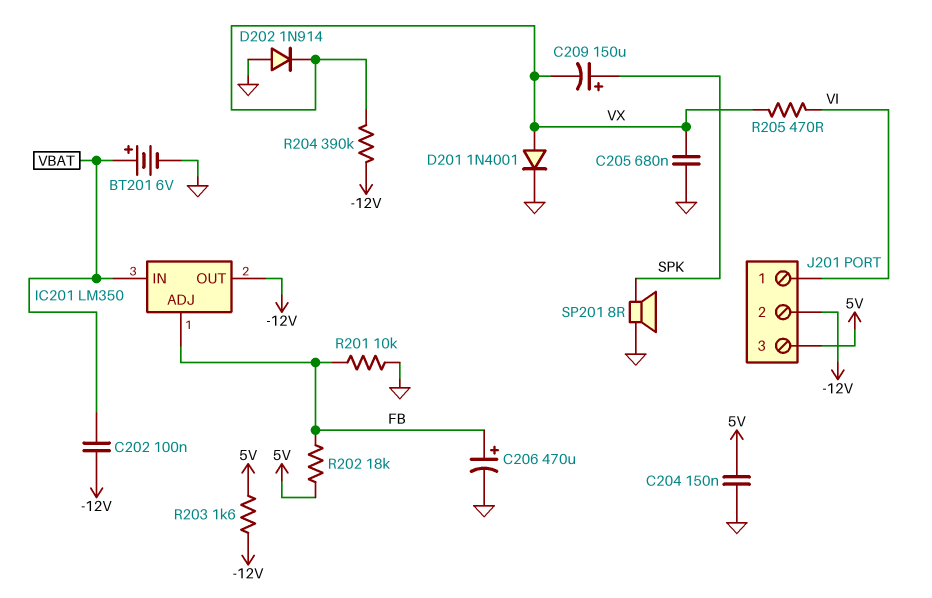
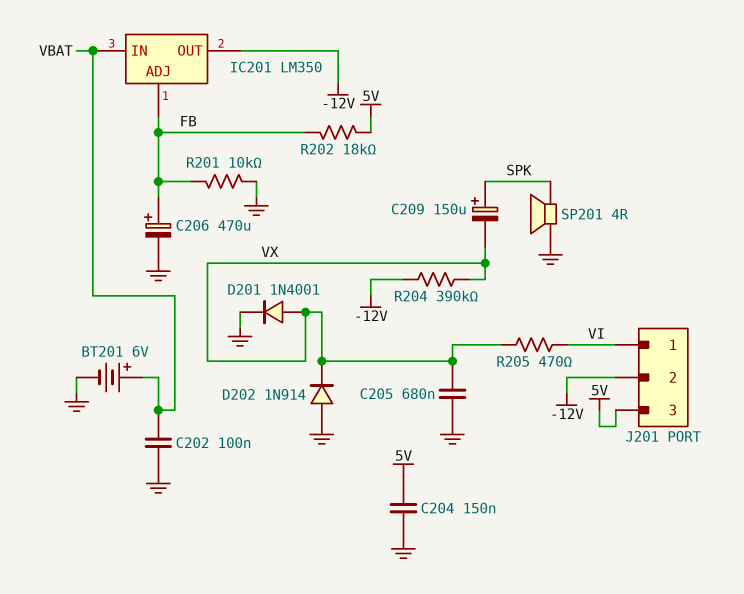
C202: 100nF (-12V, VBAT) -> 100nF (GND, VBAT)
R203: 1.6k (-12V, 5V) -> none
SP201: speaker 8R (GND, SPK) -> speaker 4R (GND, SPK)

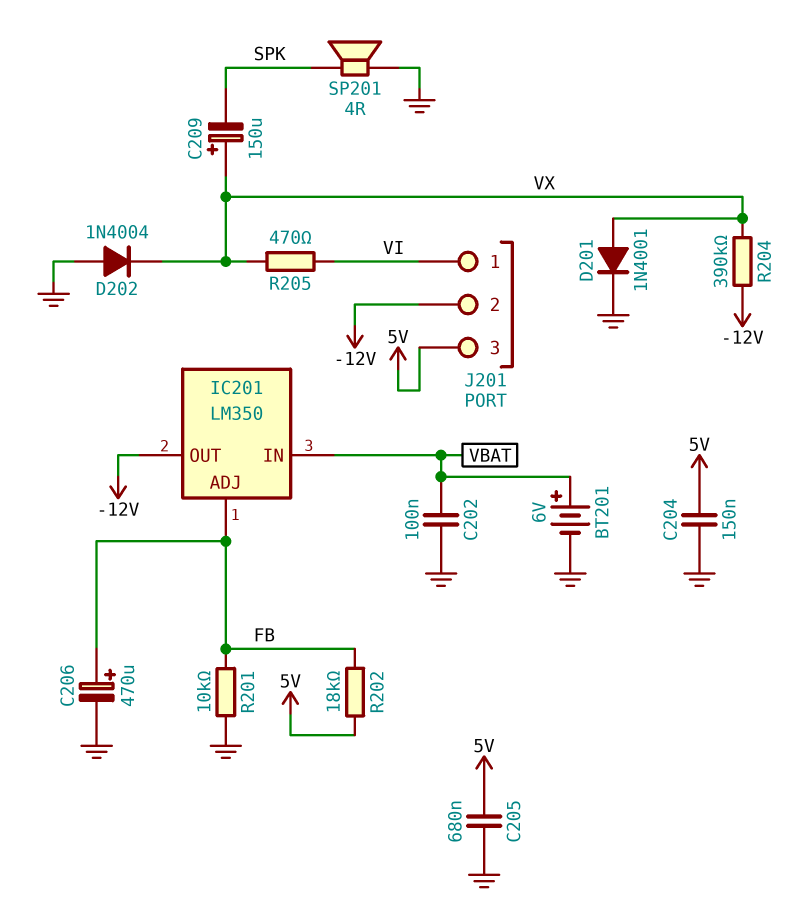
C205: 680nF (GND, VX) -> 680nF (5V, GND)
C209: 150uF (plus SPK, minus VX) -> 150uF (plus VX, minus SPK)
D202: diode 1N914 (A GND, K VX) -> diode 1N4004 (A GND, K VX)

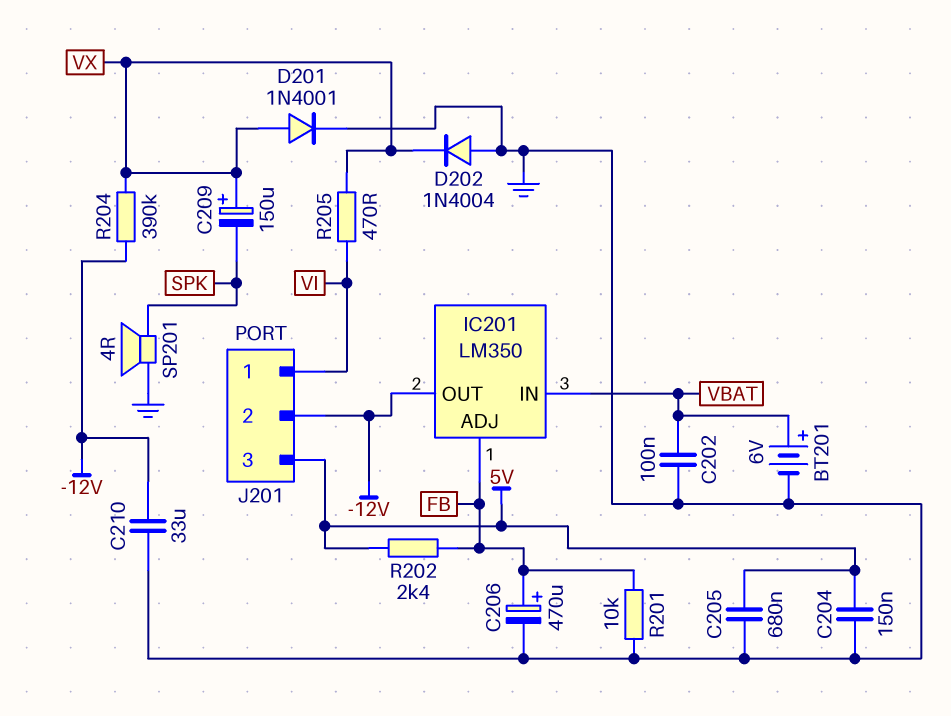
C210: none -> 33uF (-12V, GND)
R202: 18k (5V, FB) -> 2.4k (5V, FB)

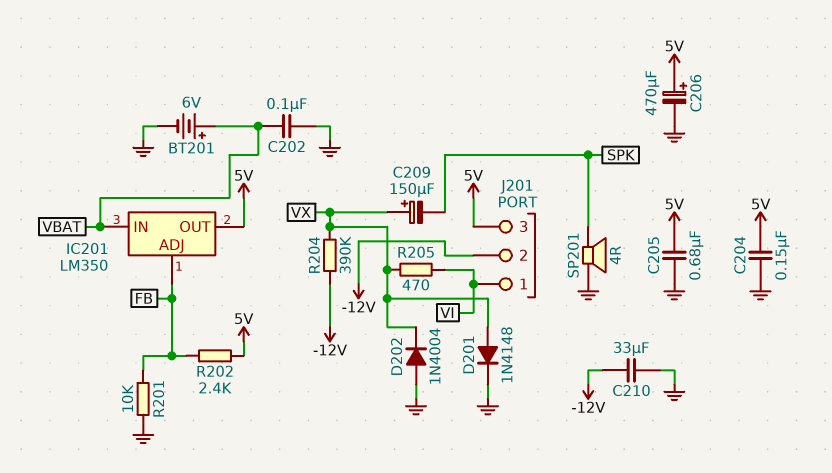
C206: 470uF (plus FB, minus GND) -> 470uF (plus 5V, minus GND)
D201: diode 1N4001 (A VX, K GND) -> diode 1N4148 (A VX, K GND)
IC201 pin OUT: -12V -> 5V

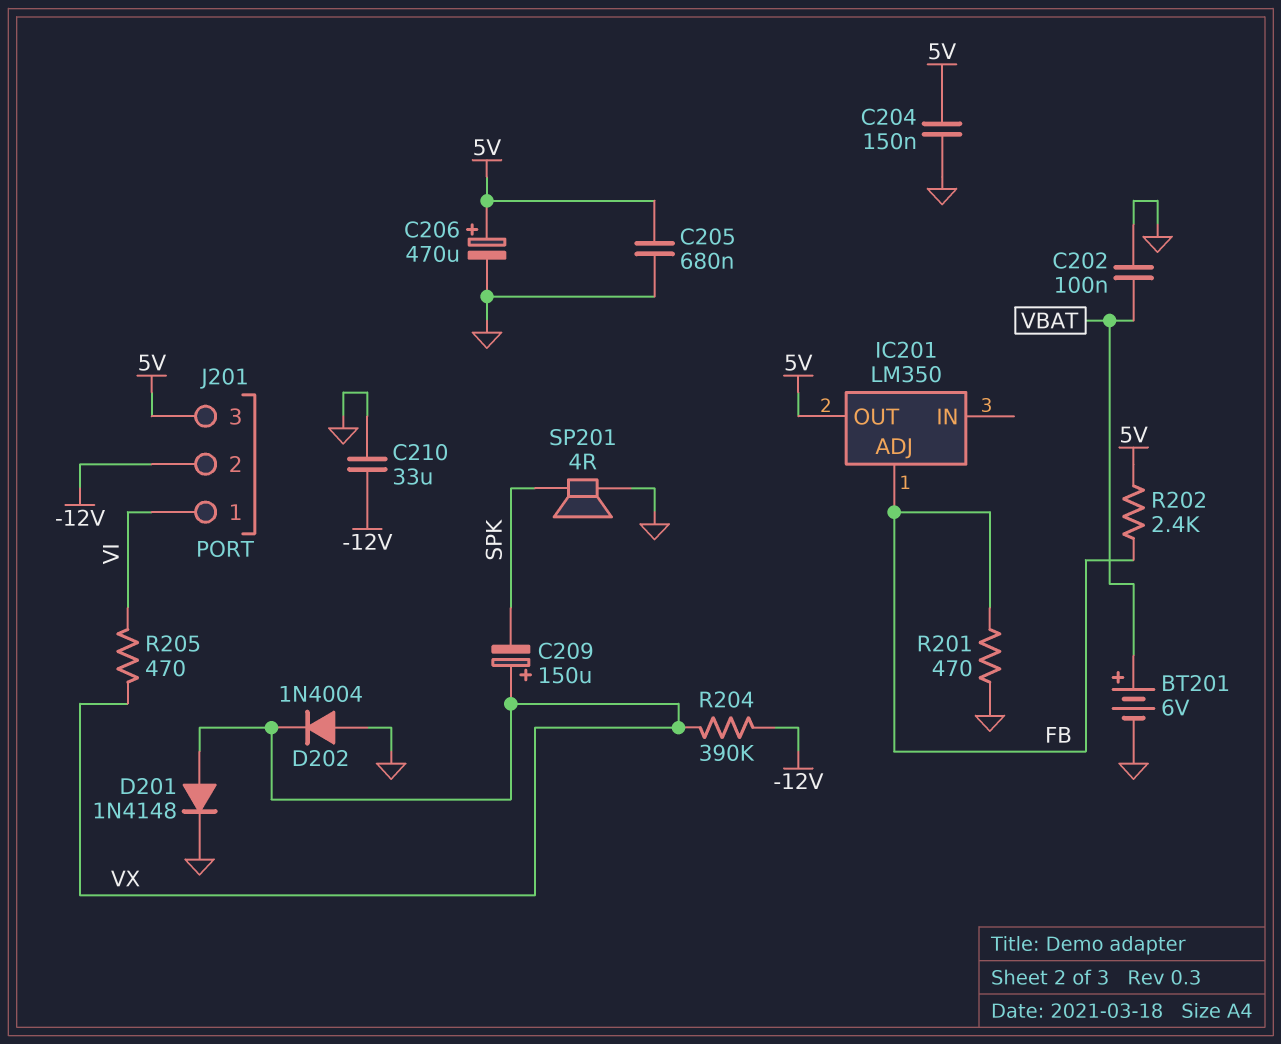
IC201 pin IN: VBAT -> none
R201: 10k (FB, GND) -> 470 (FB, GND)

